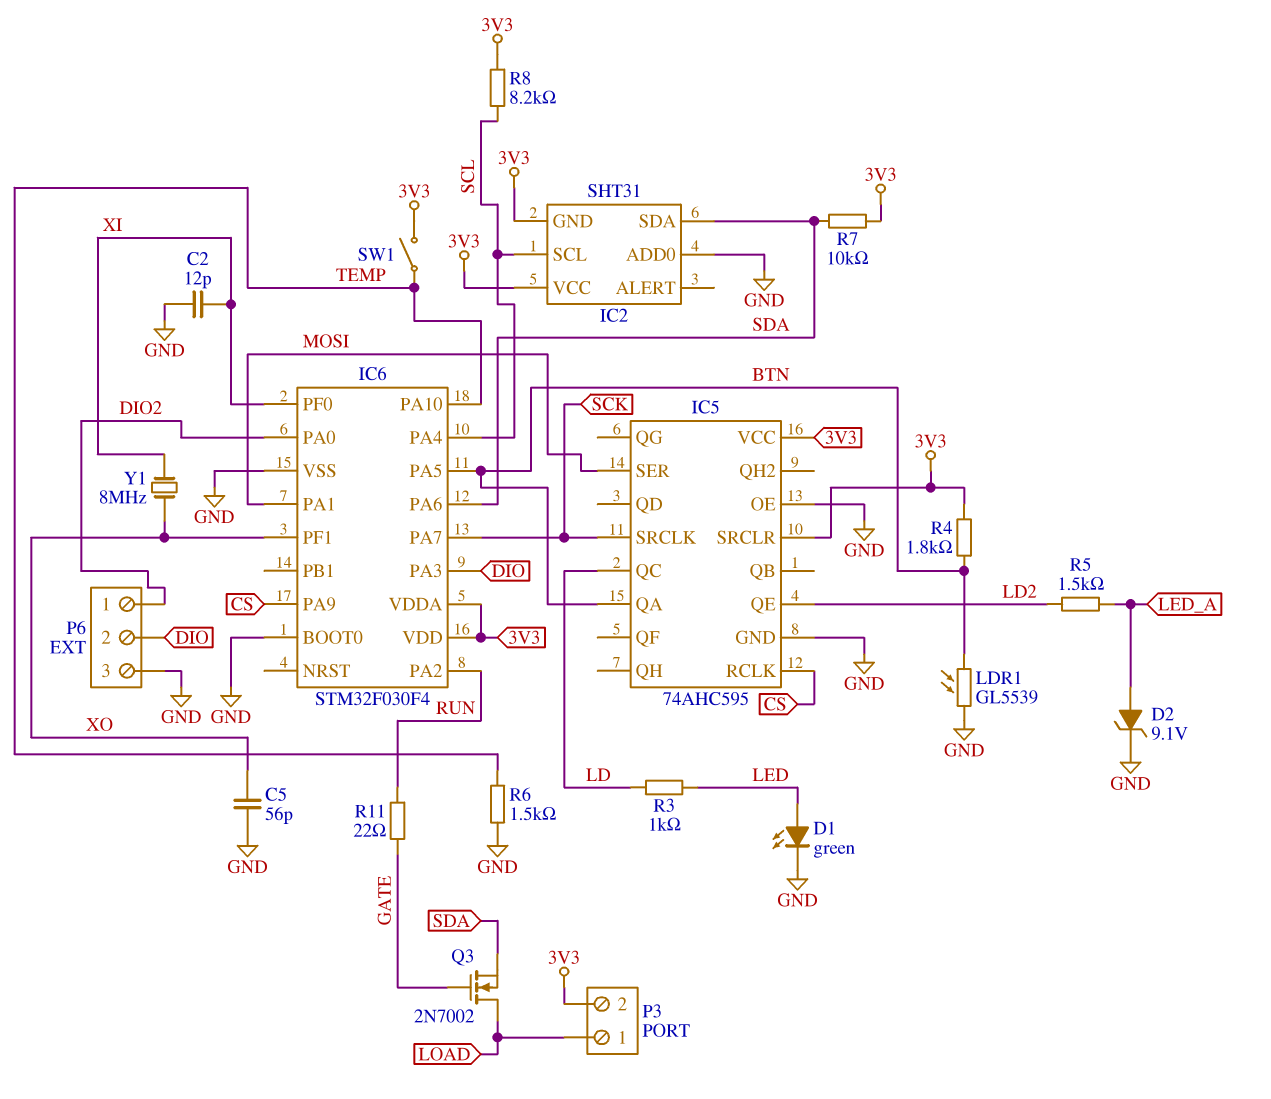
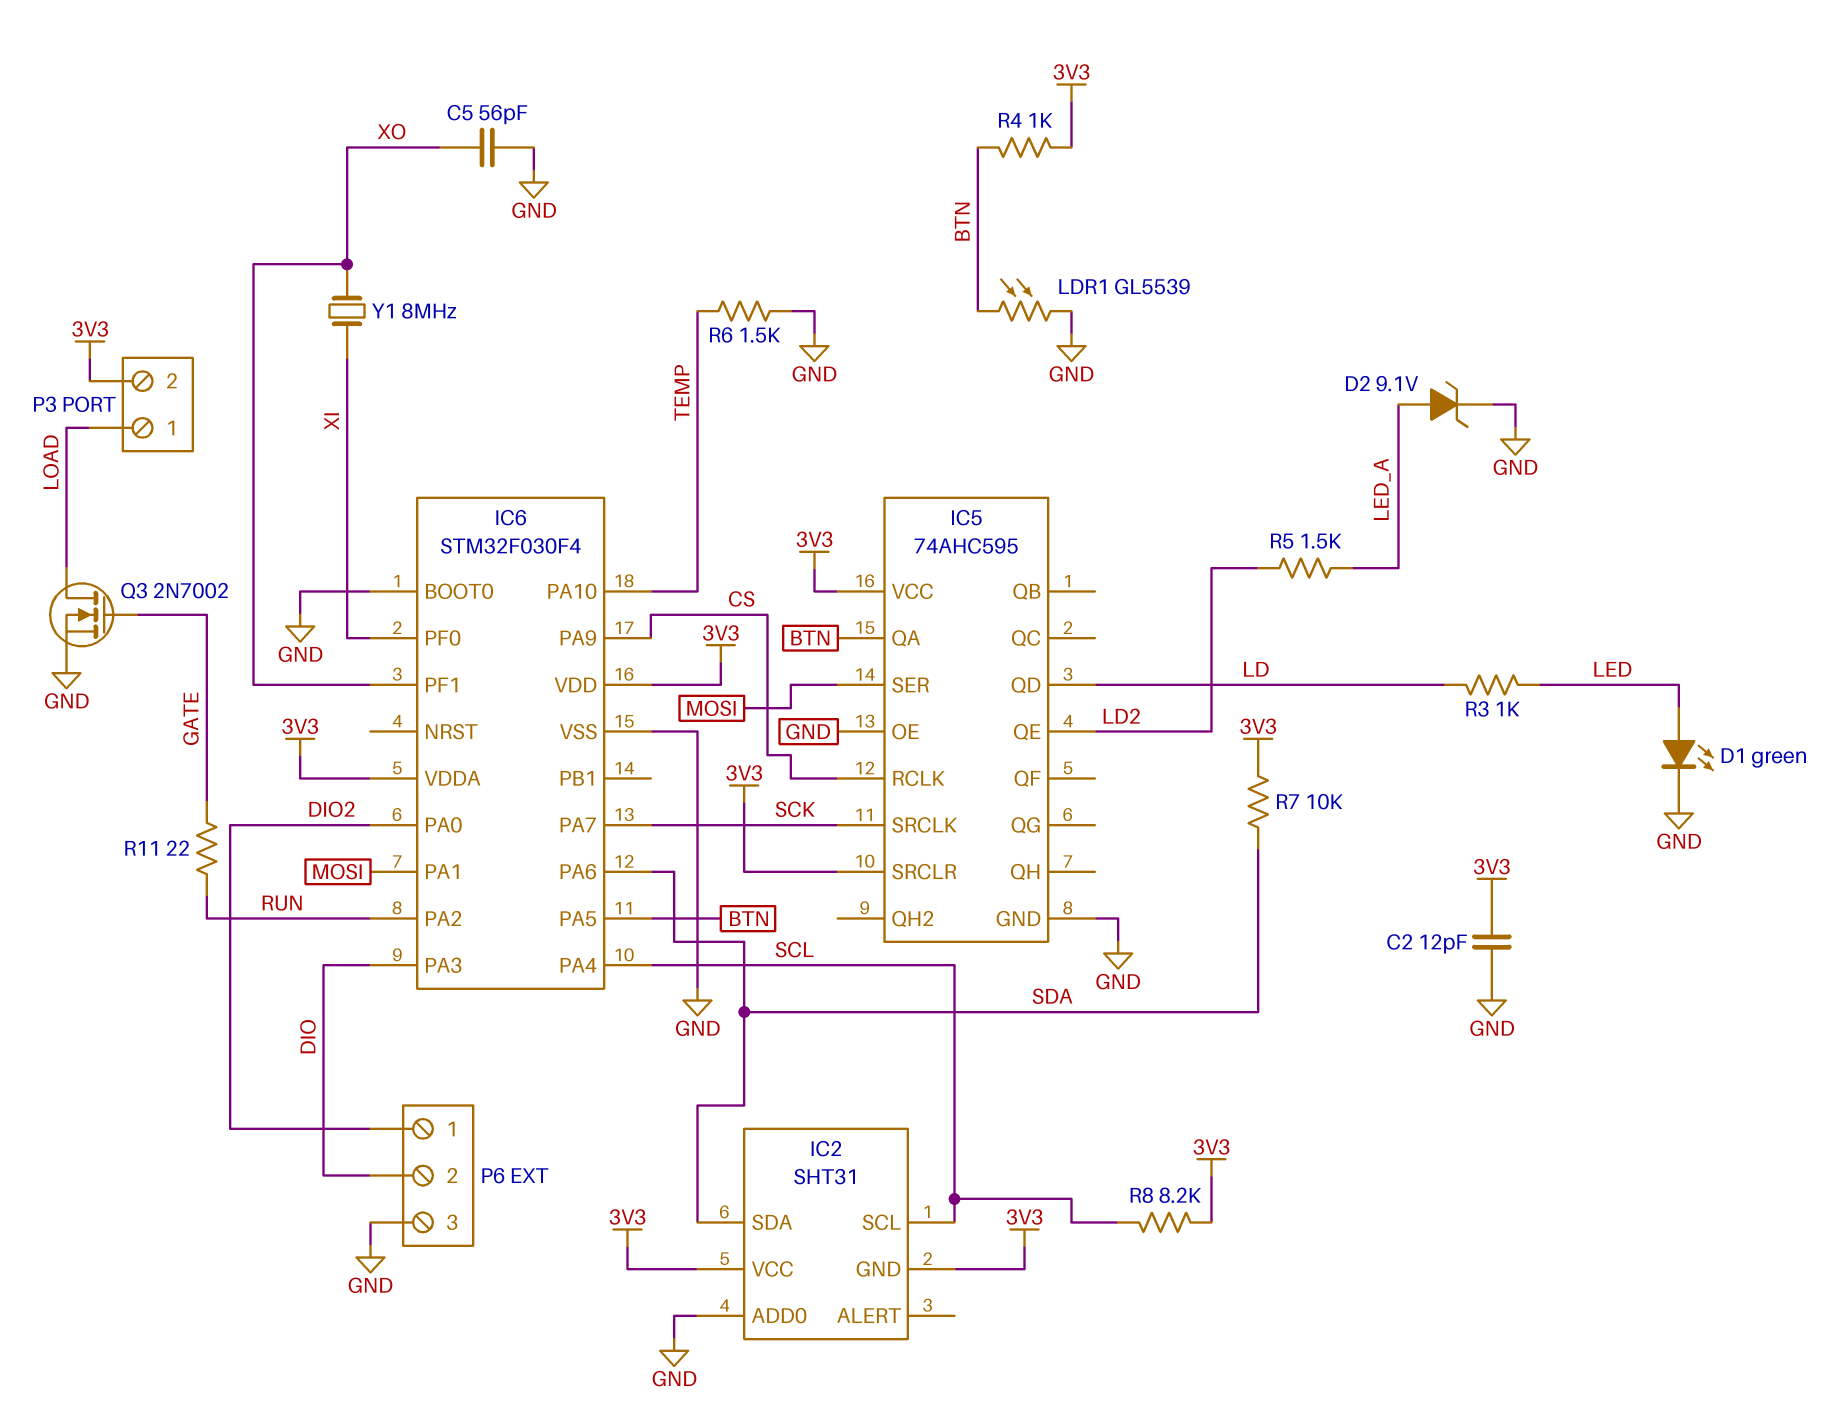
C2: 12pF (GND, XI) -> 12pF (3V3, GND)
IC5 pin QC: LD -> none
IC5 pin QD: none -> LD
Q3: NMOS 2N7002 (G GATE, D LOAD, S SDA) -> NMOS 2N7002 (G GATE, D LOAD, S GND)
R4: 1.8k (3V3, BTN) -> 1k (3V3, BTN)
SW1: switch (3V3, TEMP) -> none

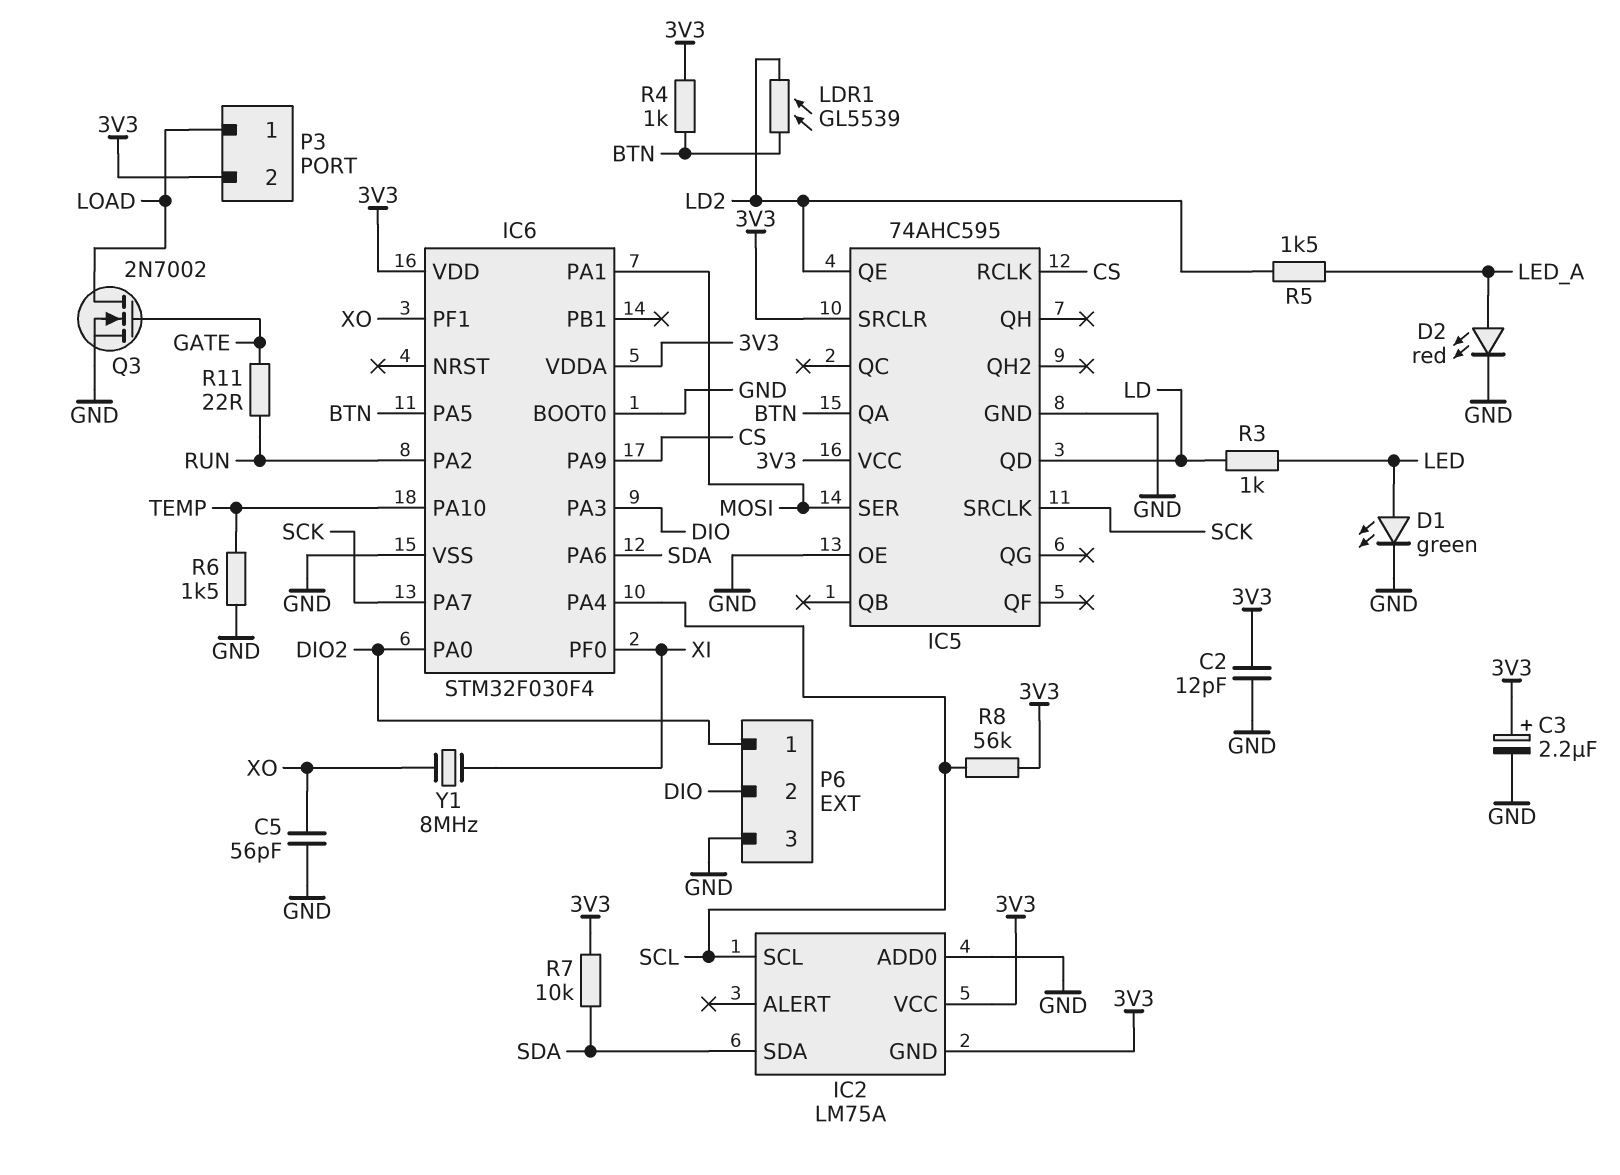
C3: none -> 2.2uF (plus 3V3, minus GND)
D2: zener 9.1V (A LED_A, K GND) -> LED red (A LED_A, K GND)
IC2: SHT31 -> LM75A
LDR1: GL5539 (BTN, GND) -> GL5539 (BTN, LD2)
R8: 8.2k (3V3, SCL) -> 56k (3V3, SCL)

